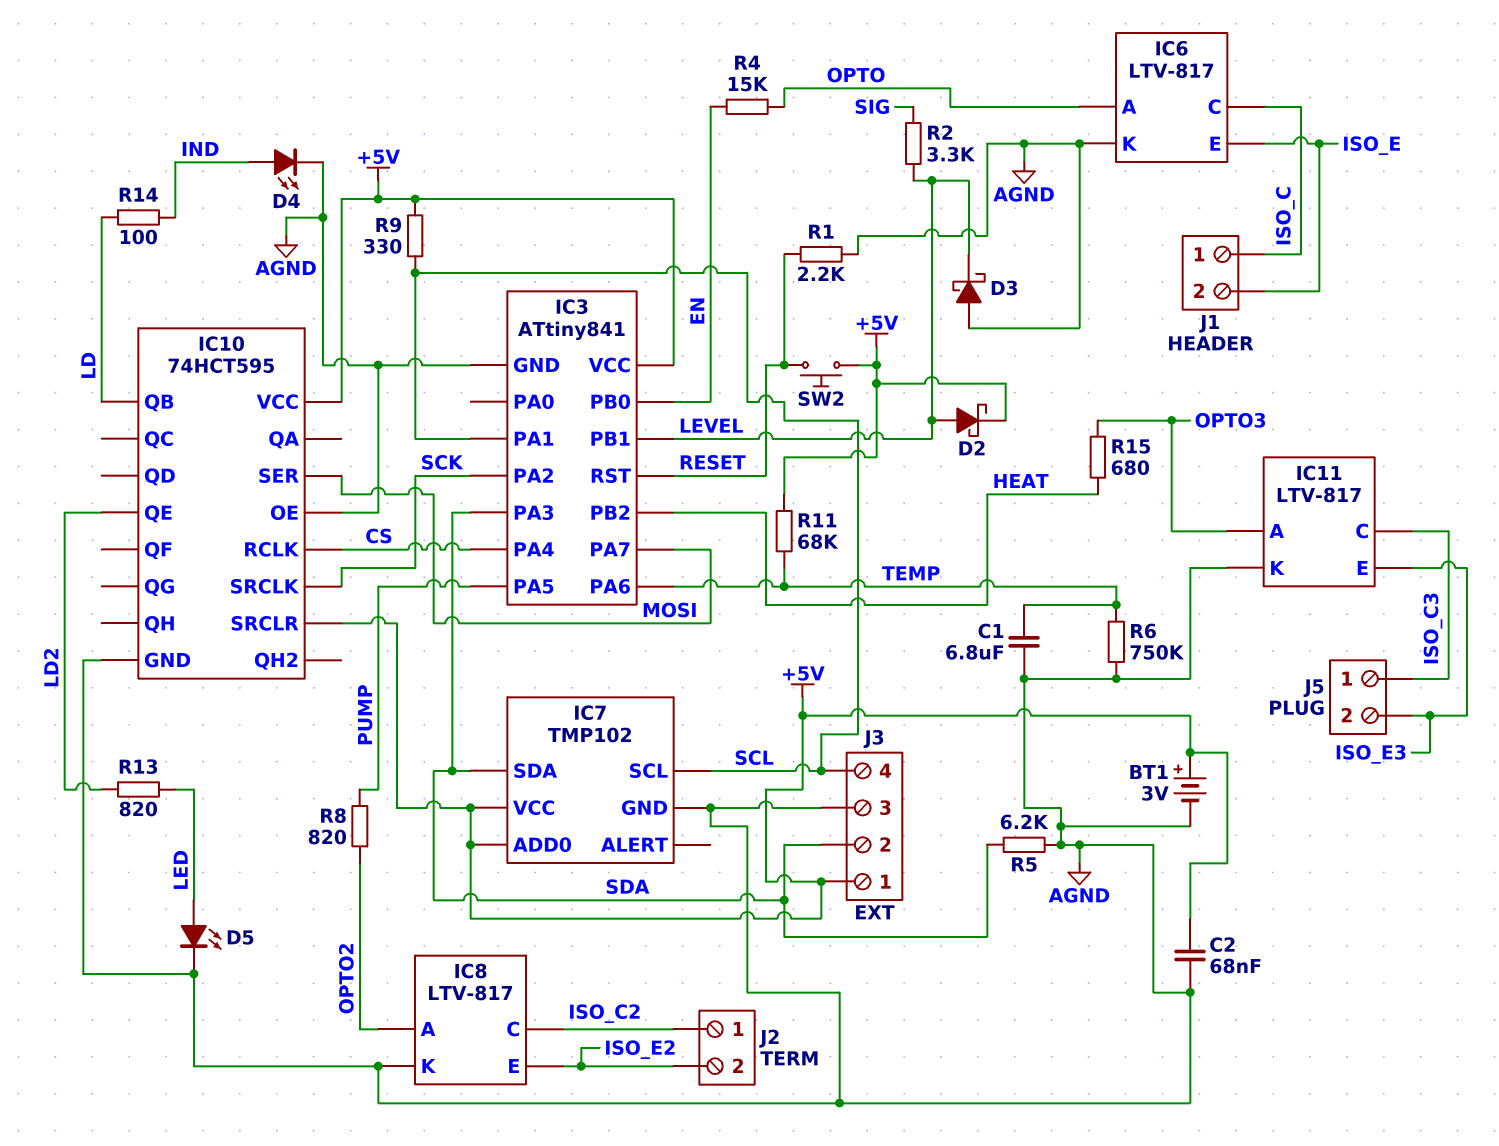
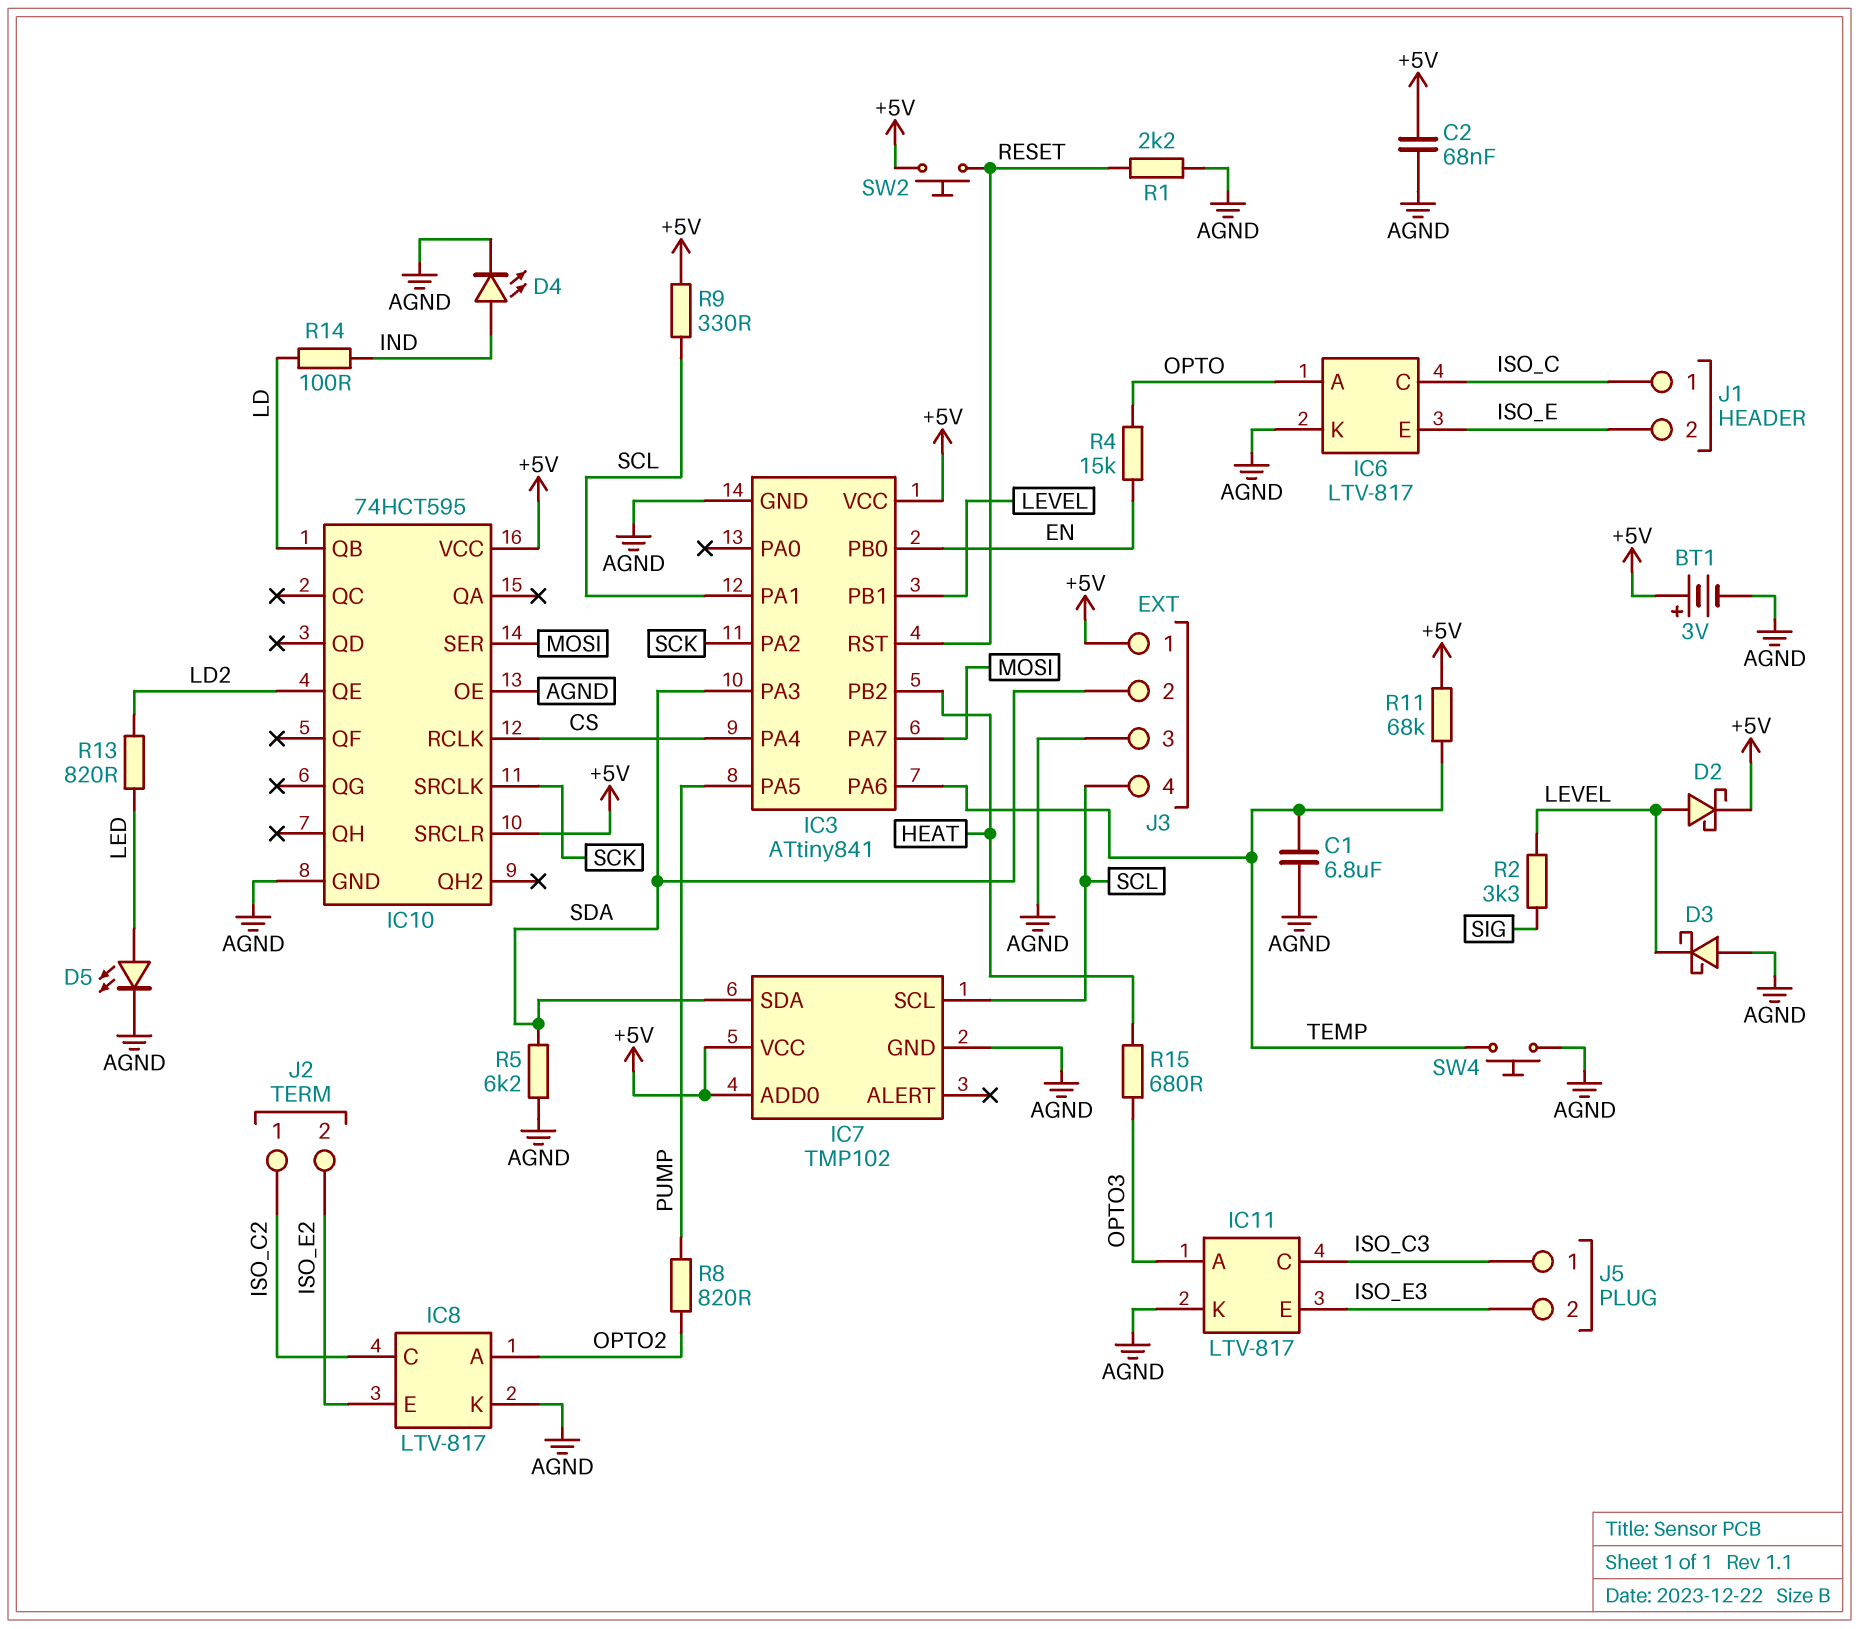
R6: 750k (AGND, TEMP) -> none
SW4: none -> button (AGND, TEMP)

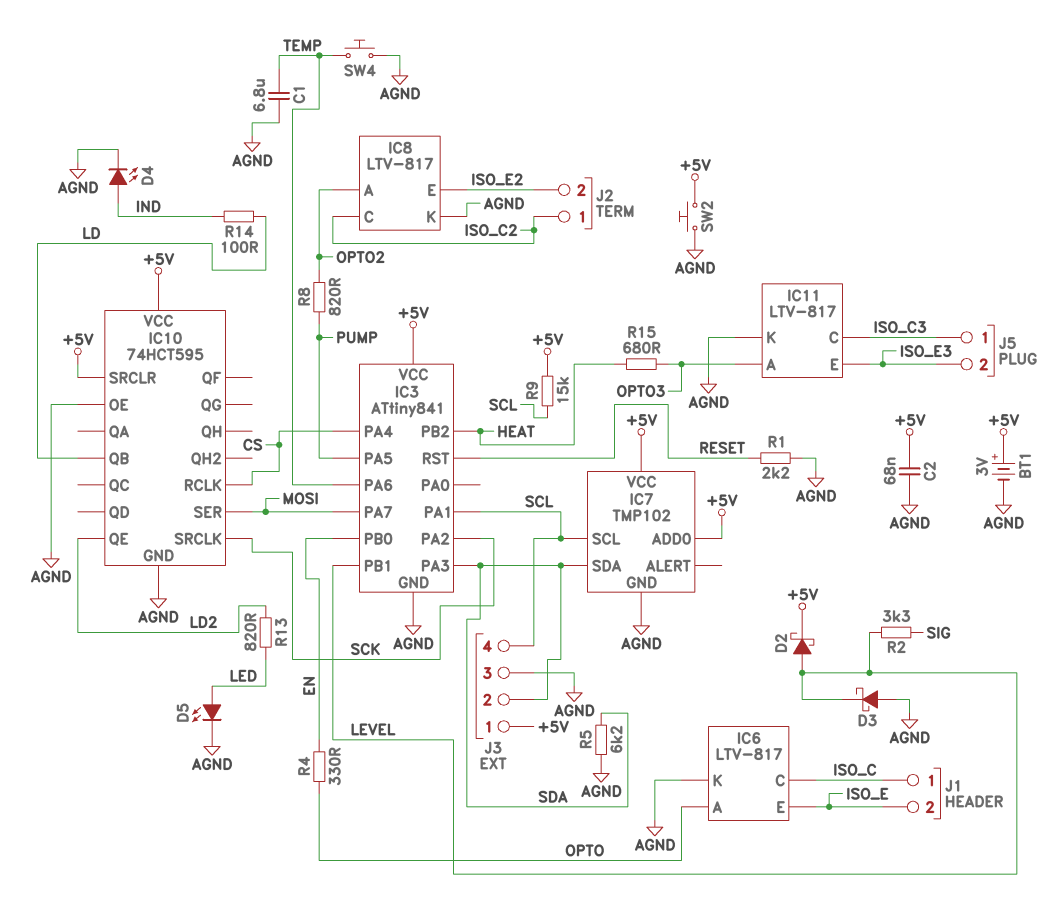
R4: 15k (EN, OPTO) -> 330 (EN, OPTO)
R9: 330 (+5V, SCL) -> 15k (+5V, SCL)
R11: 68k (+5V, TEMP) -> none
SW2: button (+5V, RESET) -> button (+5V, AGND)

